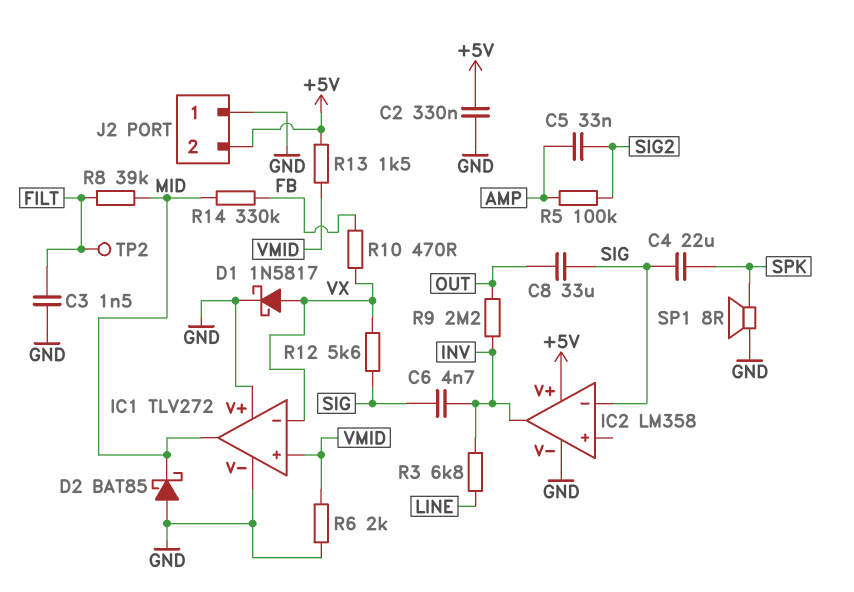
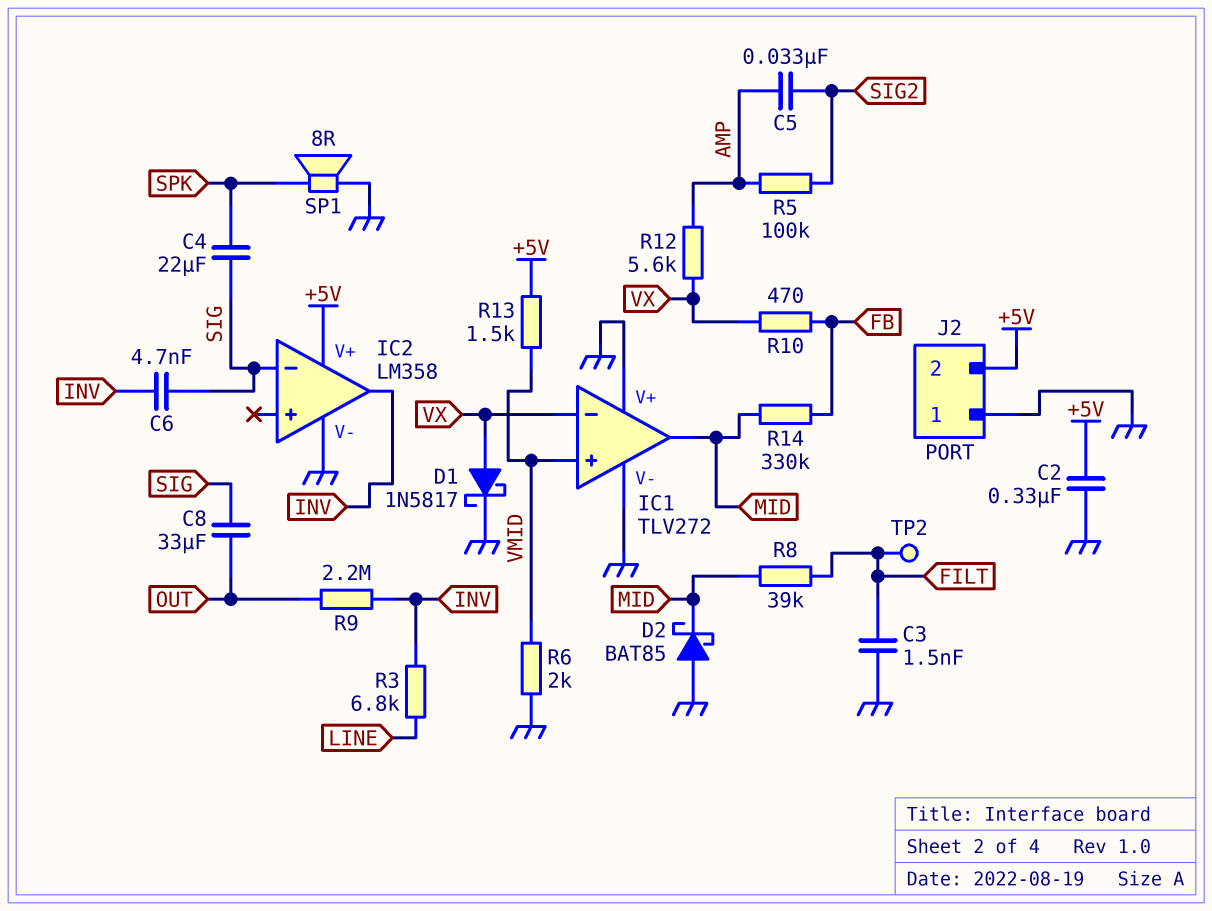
R12: 5.6k (SIG, VX) -> 5.6k (AMP, VX)

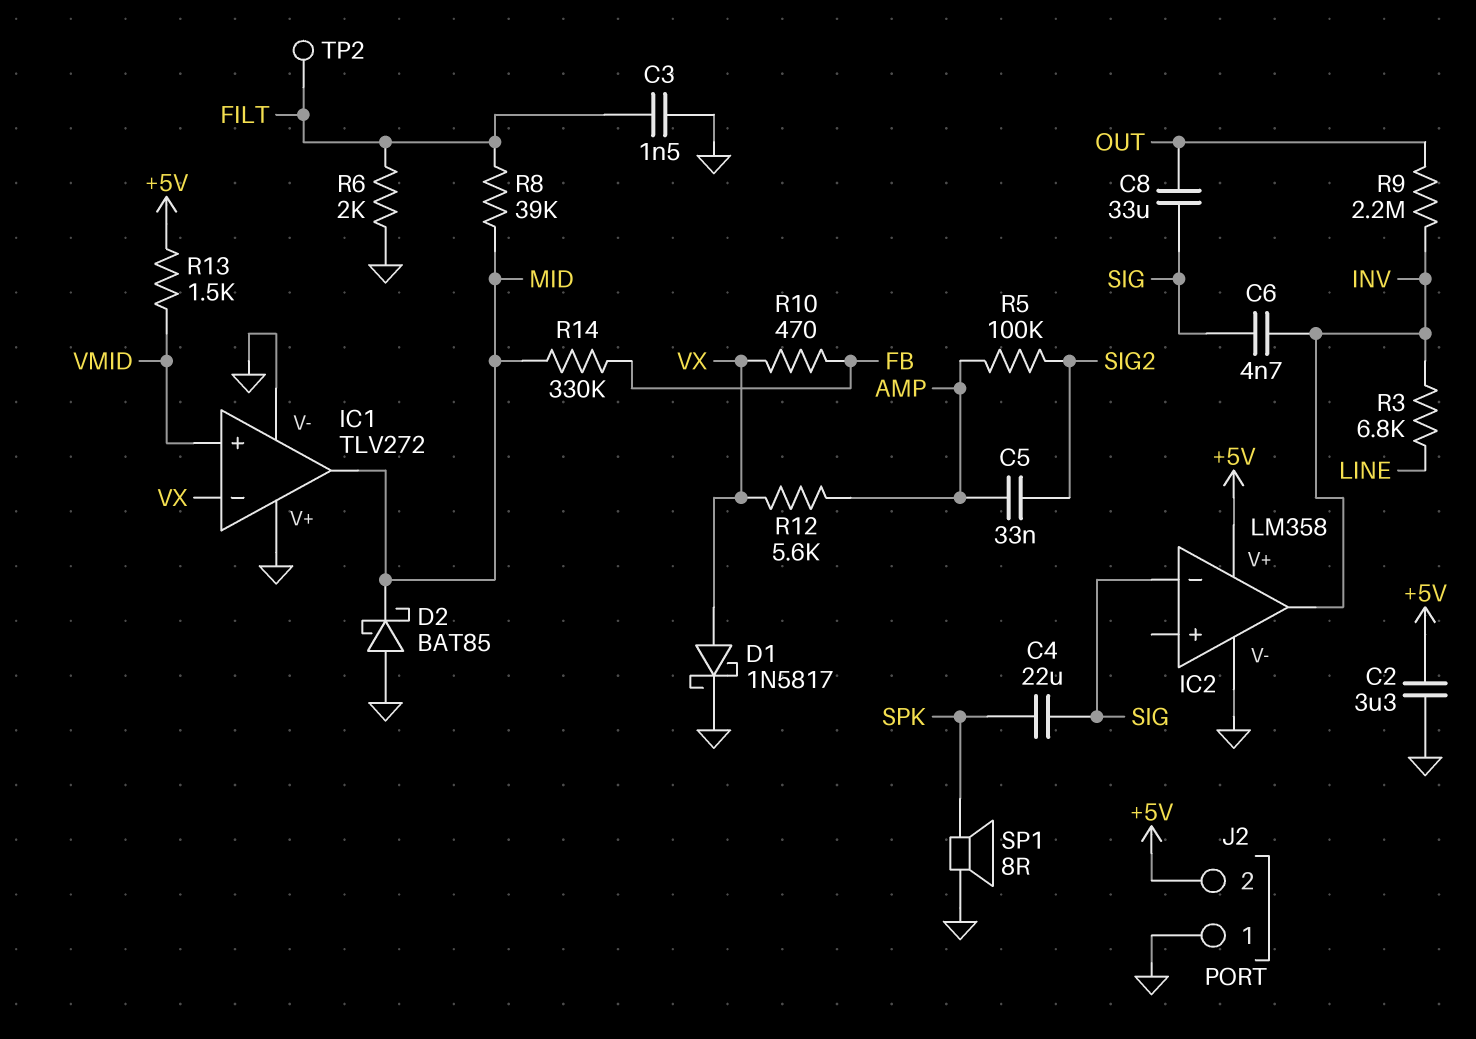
C2: 330nF (+5V, GND) -> 3.3uF (+5V, GND)
R6: 2k (GND, VMID) -> 2k (FILT, GND)

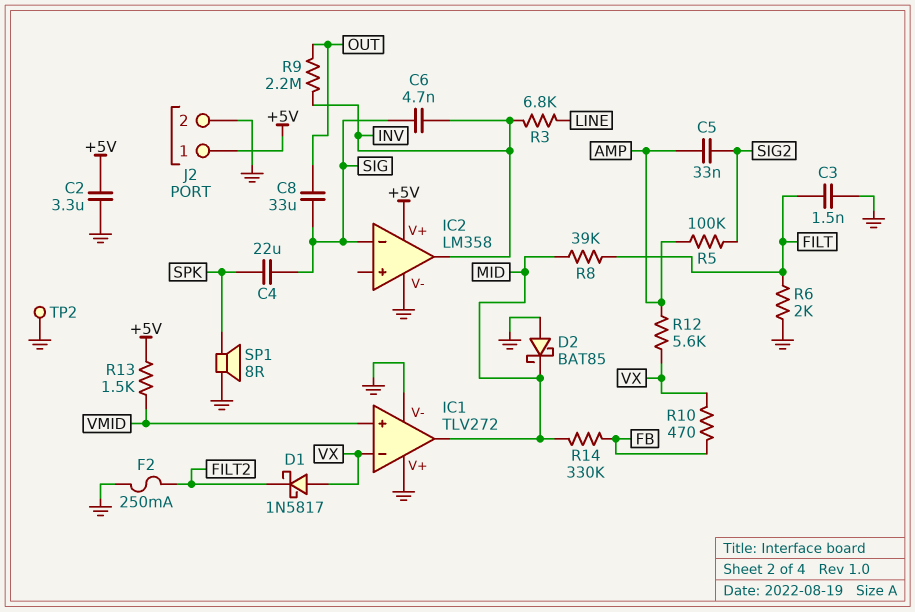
D1: schottky 1N5817 (A VX, K GND) -> schottky 1N5817 (A VX, K FILT2)
F2: none -> 250mA (FILT2, GND)
J2 pin 1: GND -> +5V
J2 pin 2: +5V -> GND
TP2: test point (FILT) -> test point (GND)

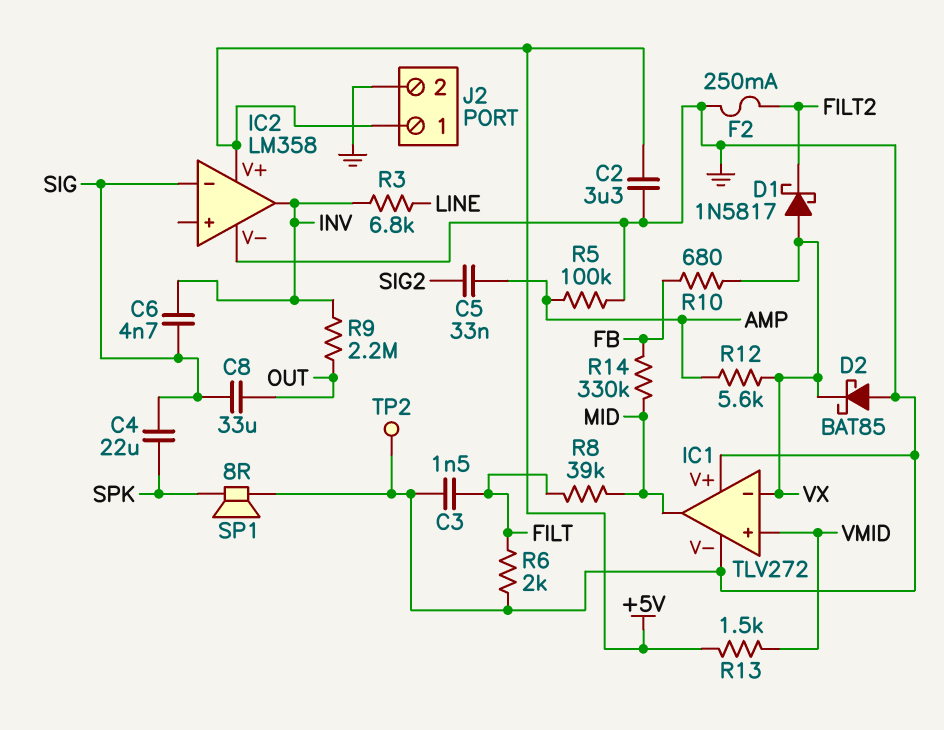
D2: schottky BAT85 (A GND, K MID) -> schottky BAT85 (A GND, K VX)
R5: 100k (AMP, SIG2) -> 100k (AMP, GND)
R10: 470 (FB, VX) -> 680 (FB, VX)

